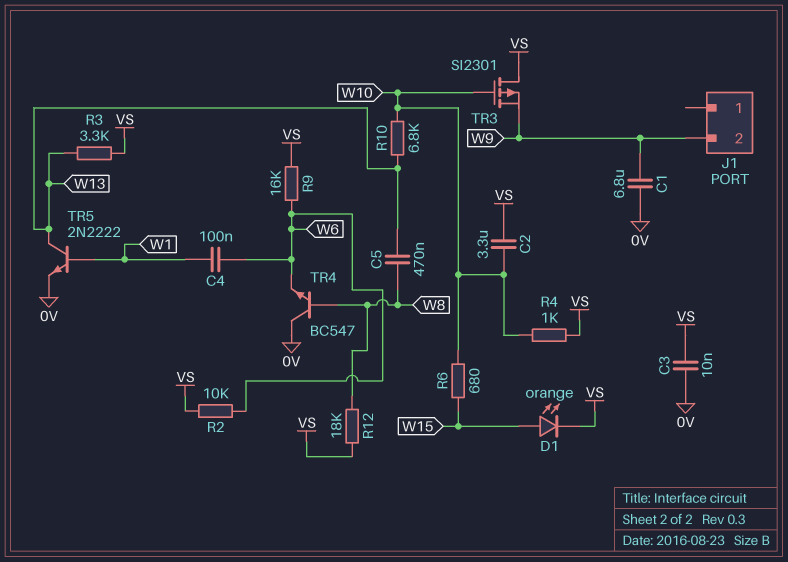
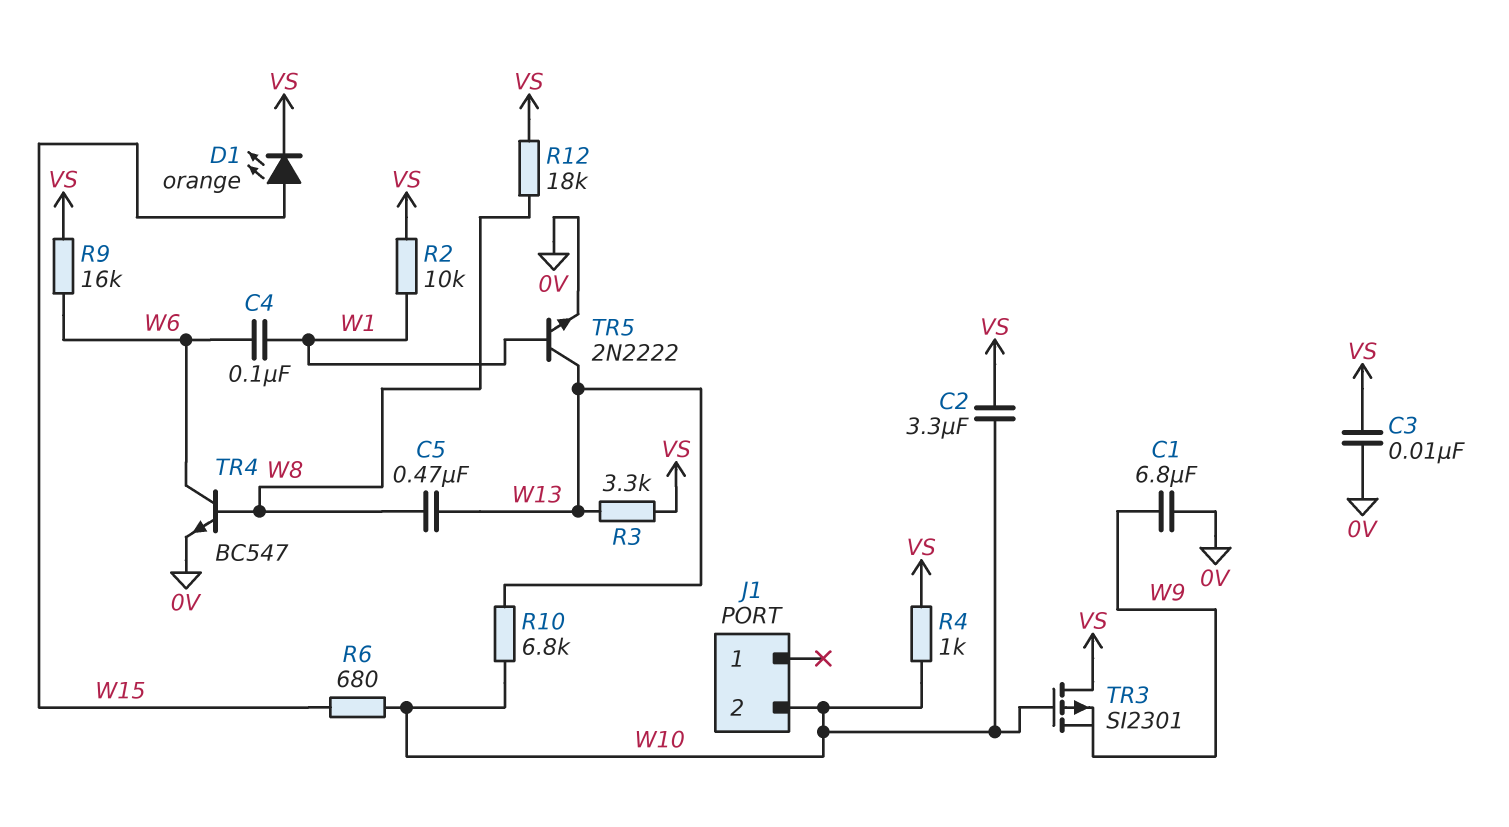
J1 pin 2: W9 -> W10
R2: 10k (VS, W6) -> 10k (VS, W1)
TR4: NPN BC547 (B W8, C 0V, E W6) -> NPN BC547 (B W8, C W6, E 0V)

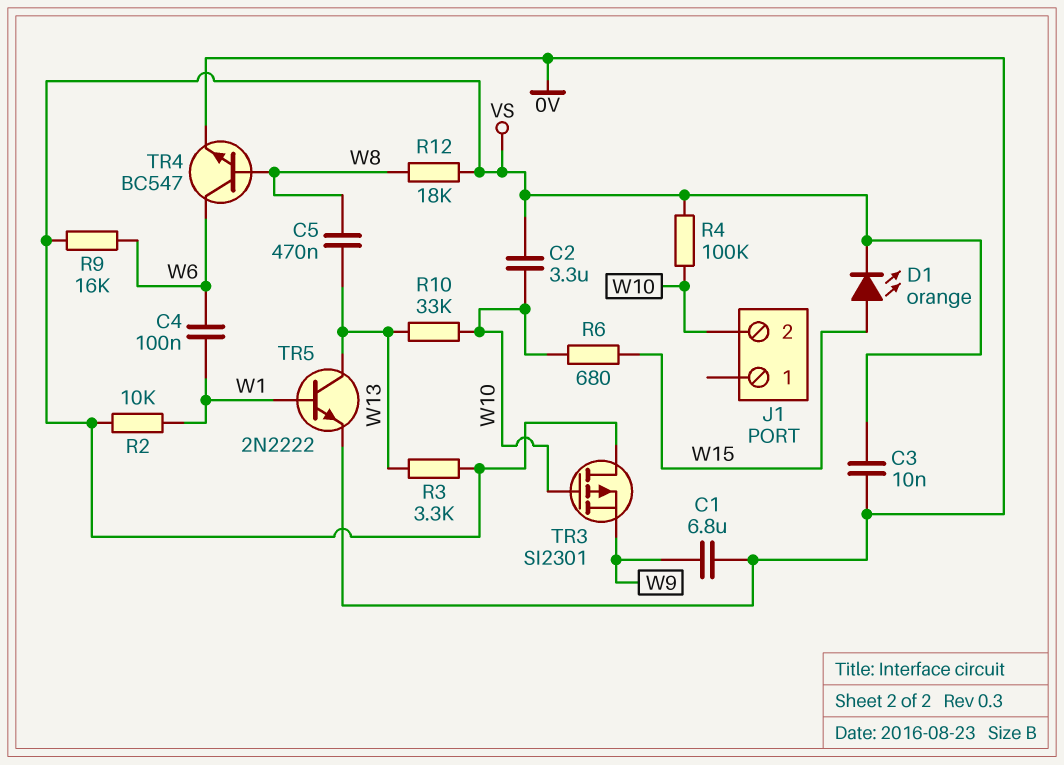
R4: 1k (VS, W10) -> 100k (VS, W10)
R10: 6.8k (W10, W13) -> 33k (W10, W13)

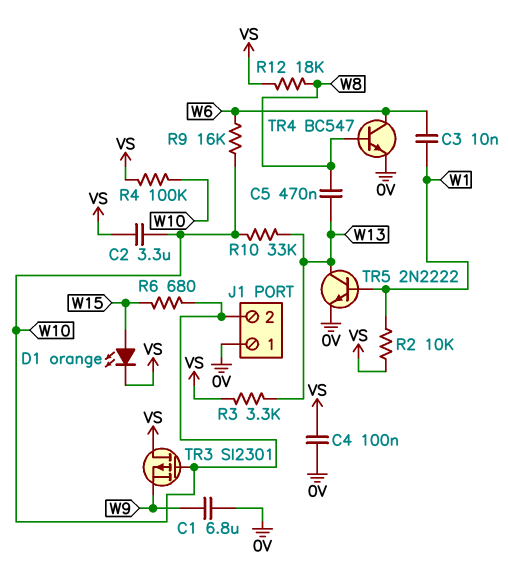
C3: 10nF (0V, VS) -> 10nF (W1, W6)
C4: 100nF (W1, W6) -> 100nF (0V, VS)
J1 pin 1: none -> 0V
R9: 16k (VS, W6) -> 16k (W6, W10)

